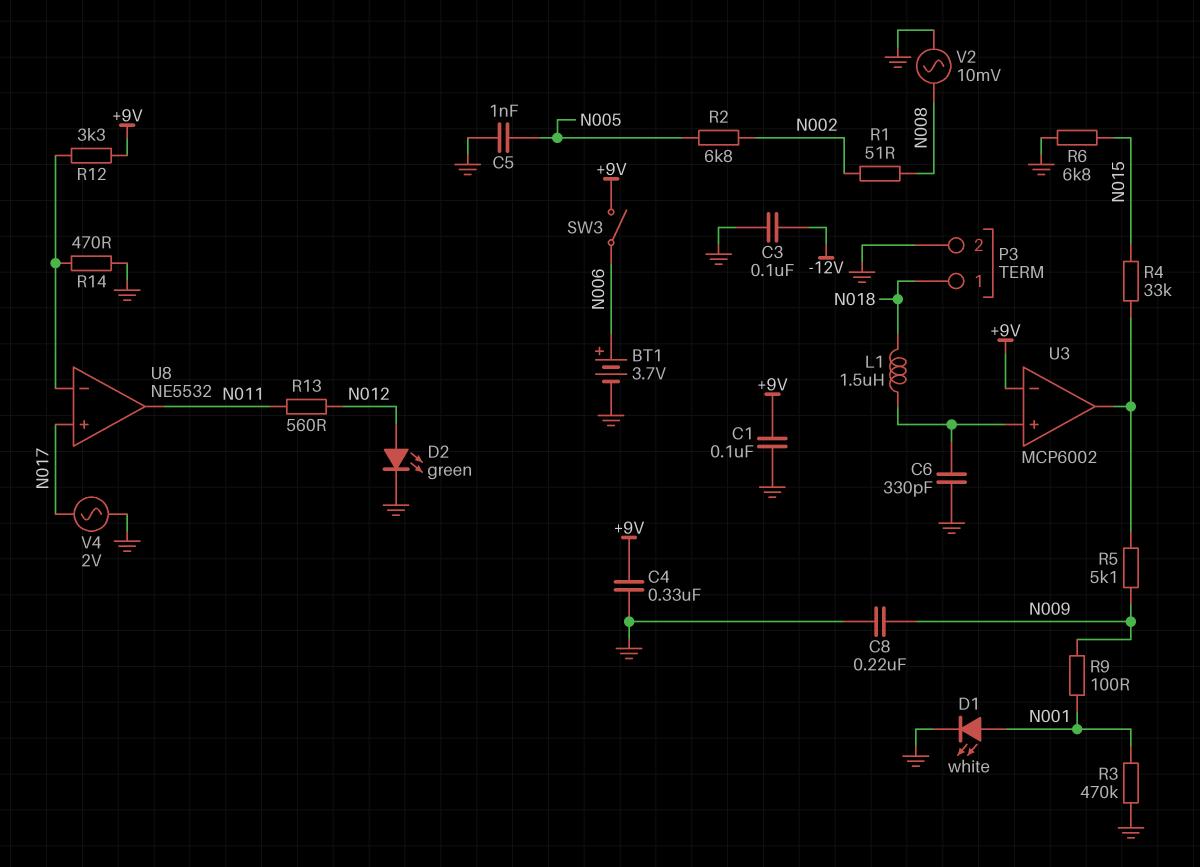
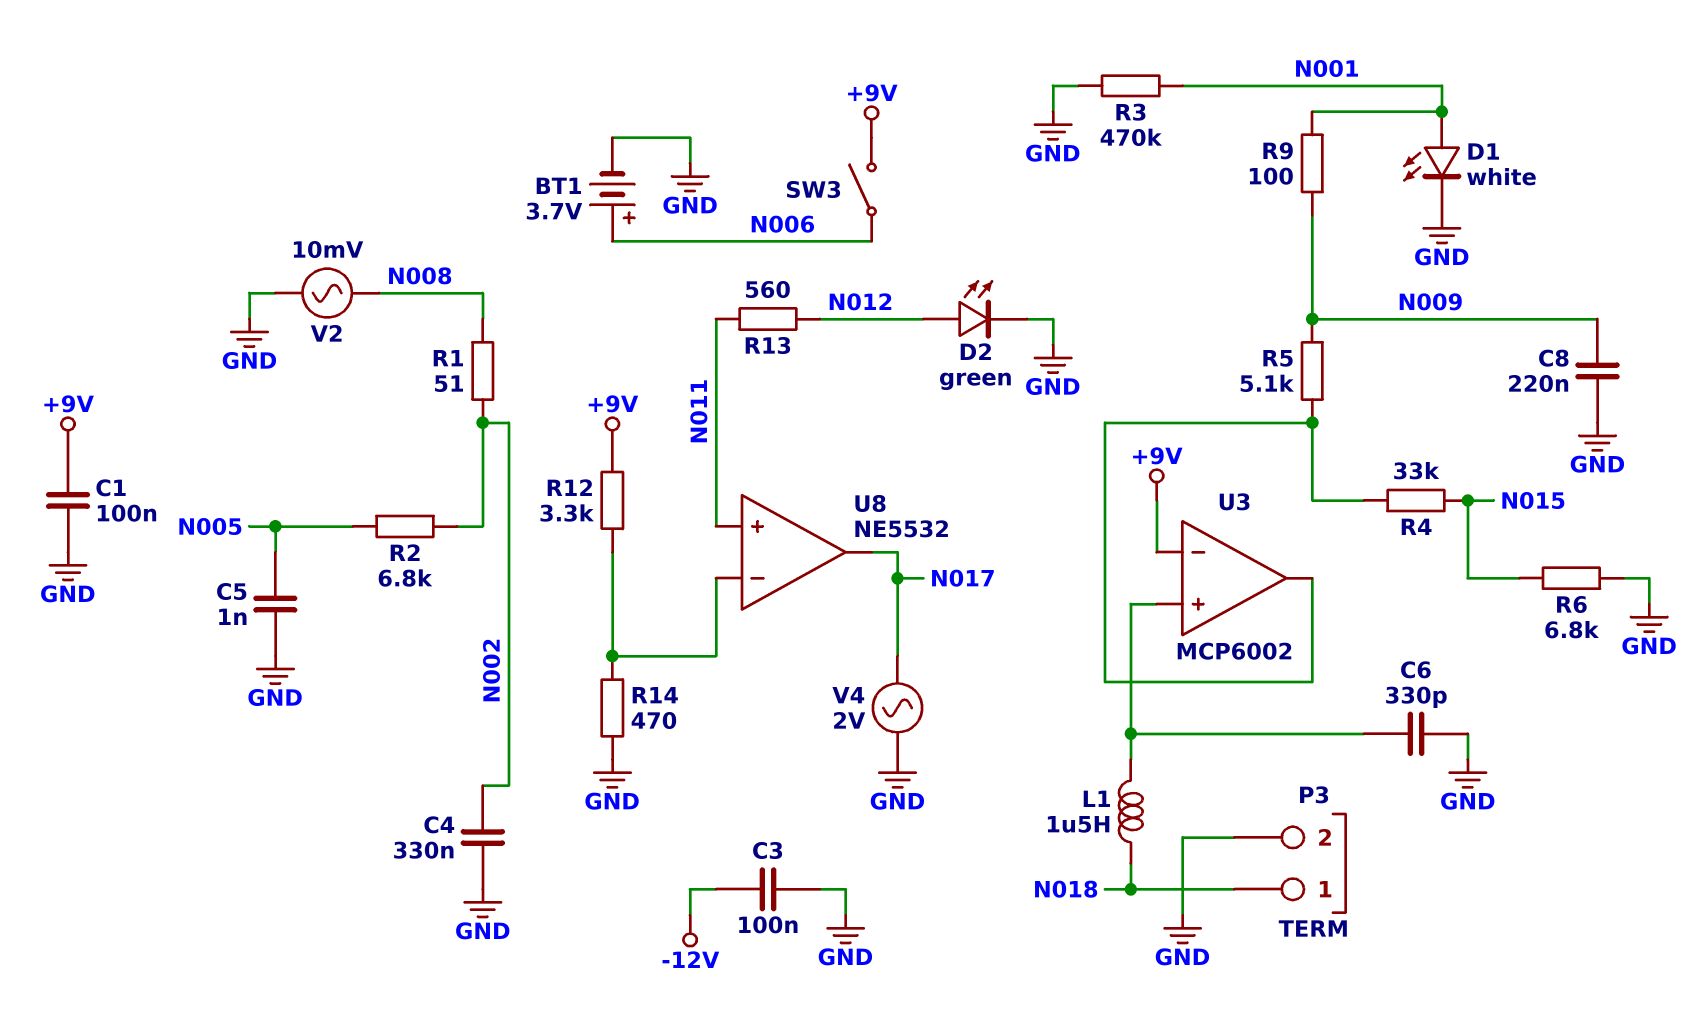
C4: 330nF (+9V, GND) -> 330nF (GND, N002)
U8 pin in+: N017 -> N011
U8 pin out: N011 -> N017

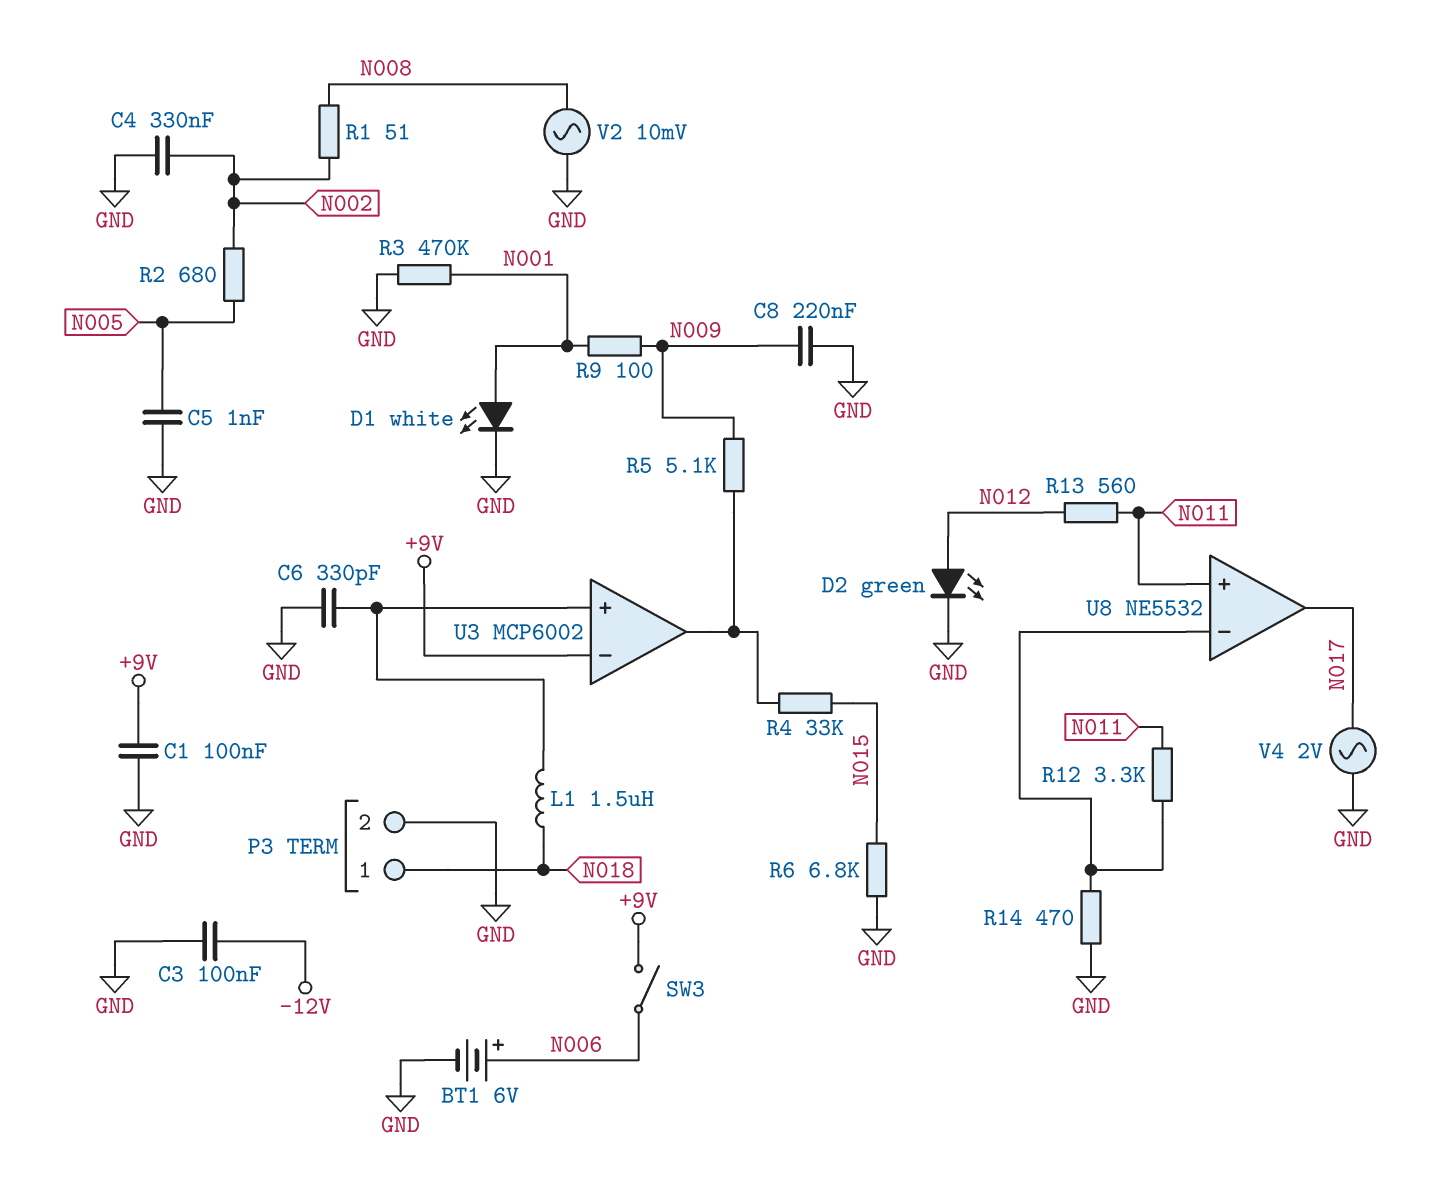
BT1: 3.7V (plus N006, minus GND) -> 6V (plus N006, minus GND)
R2: 6.8k (N002, N005) -> 680 (N002, N005)
R12: 3.3k (+9V, U8/in-) -> 3.3k (N011, U8/in-)

